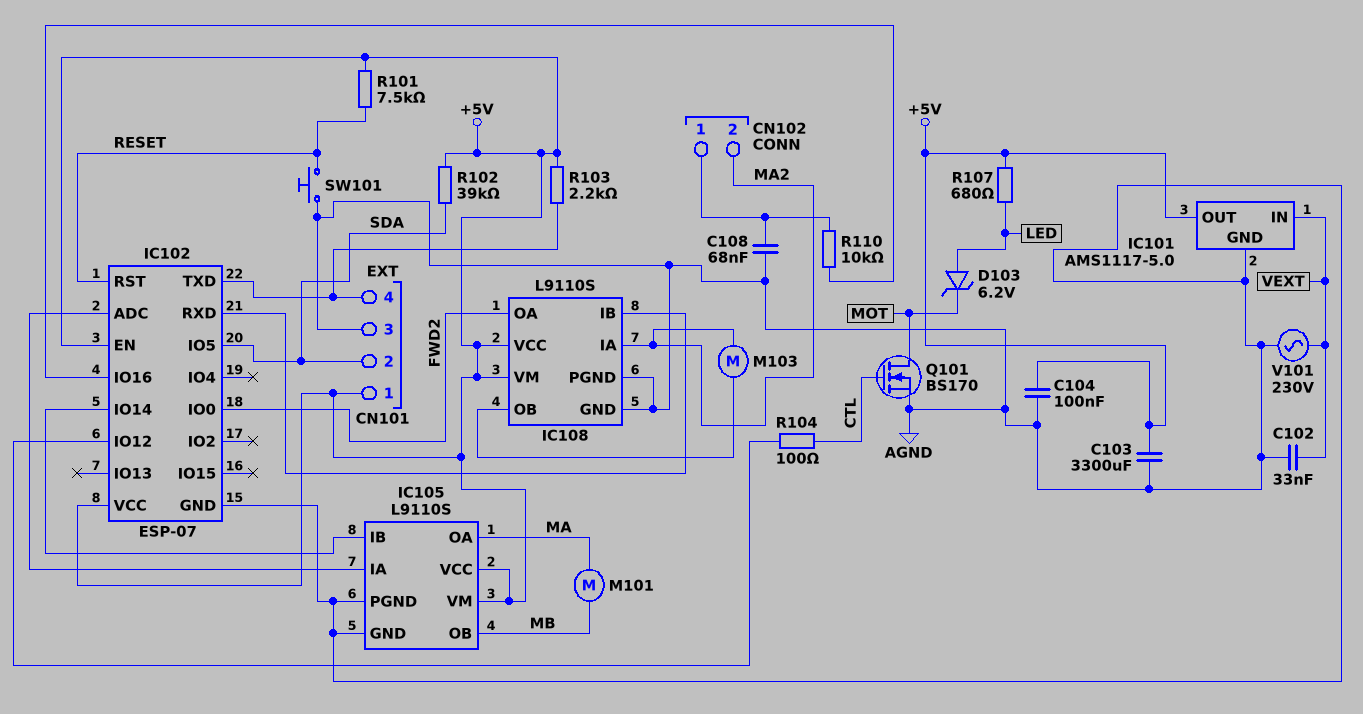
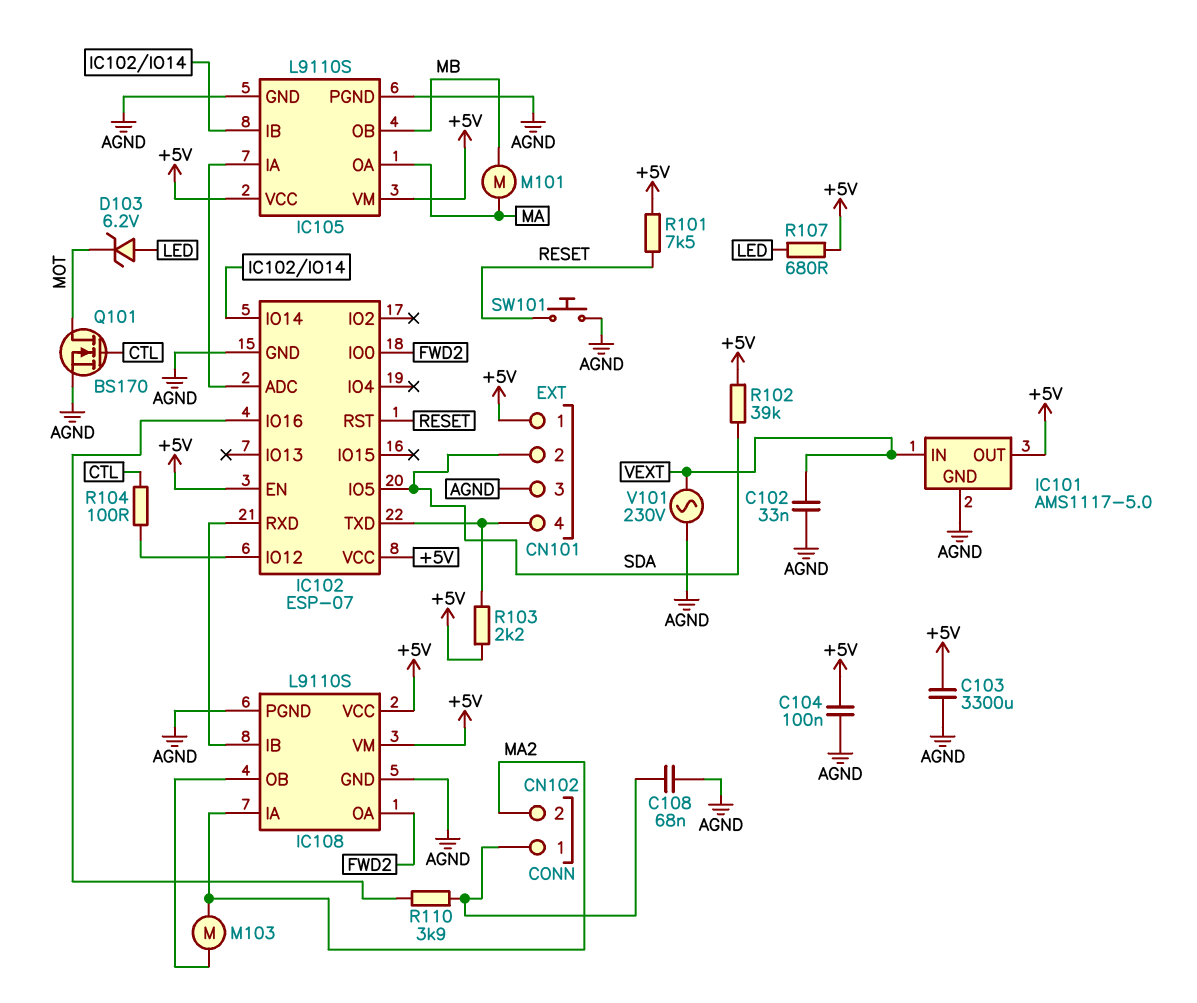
R110: 10k (CN102/1, IC102/IO16) -> 3.9k (CN102/1, IC102/IO16)

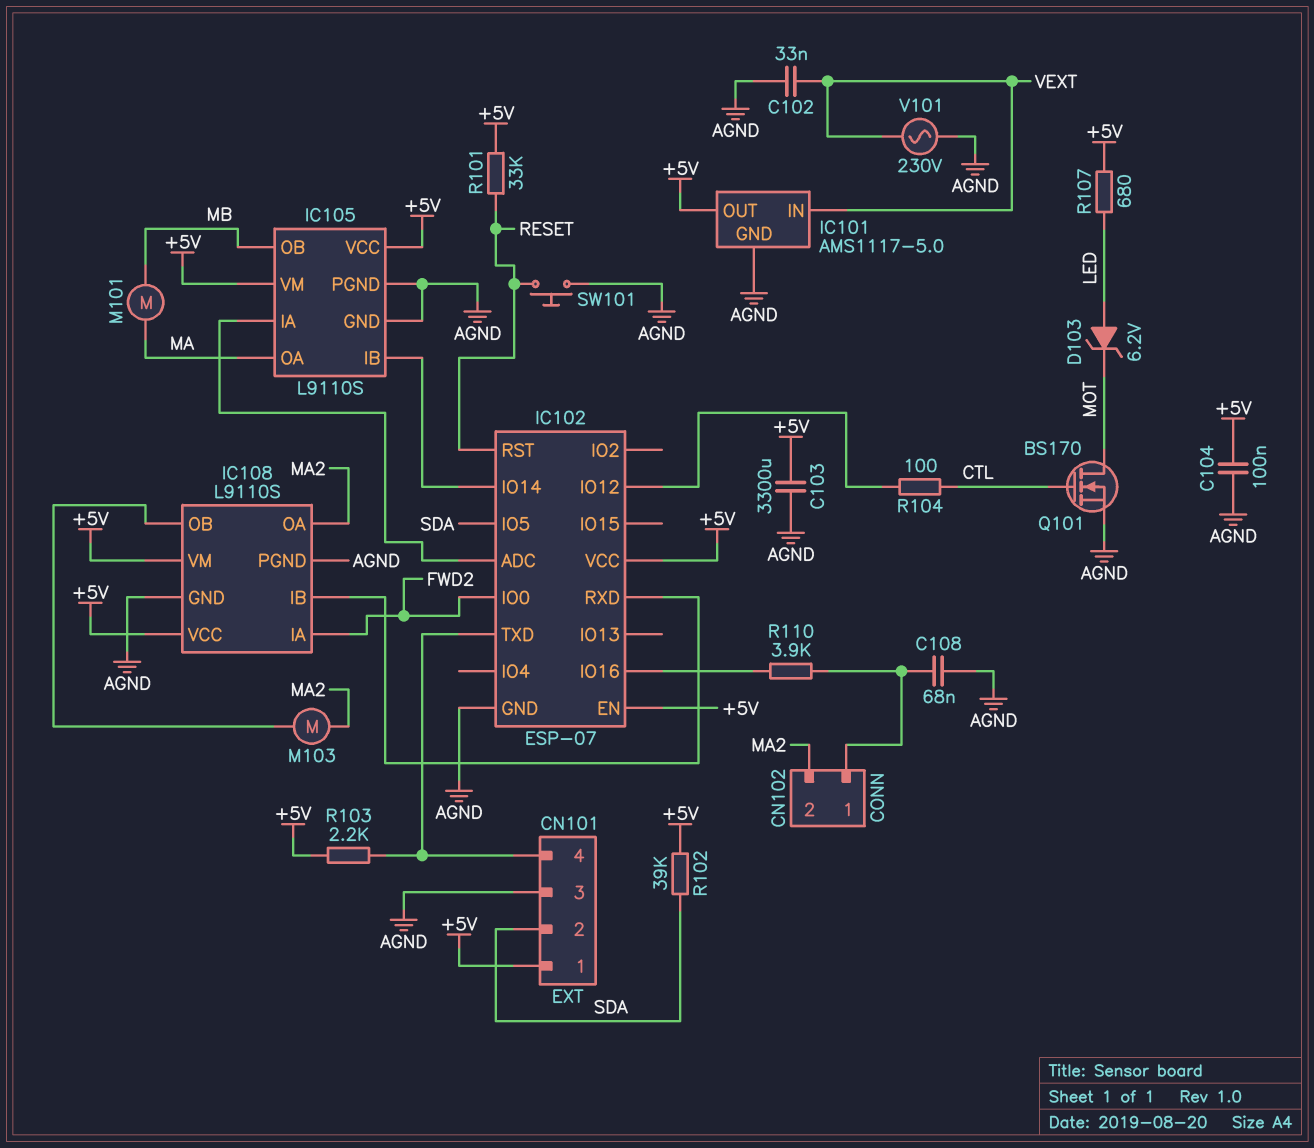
IC108 pin IA: MA2 -> FWD2
IC108 pin OA: FWD2 -> MA2
R101: 7.5k (+5V, RESET) -> 33k (+5V, RESET)

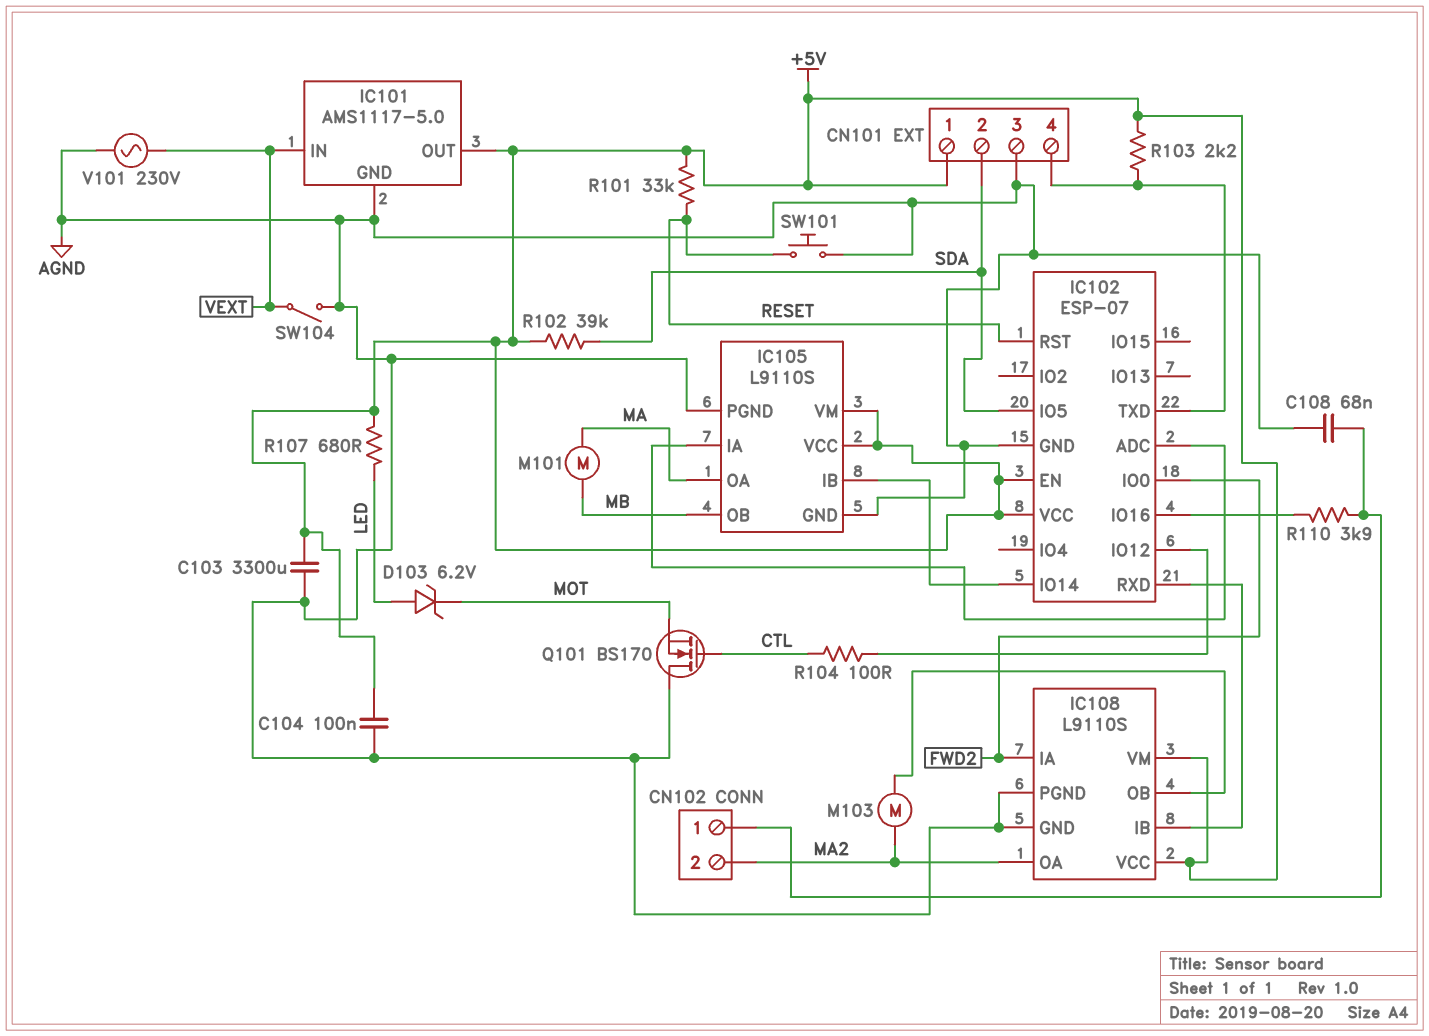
C102: 33nF (AGND, VEXT) -> none
Q101: NMOS BS170 (G CTL, D MOT, S AGND) -> NMOS BS170 (G CTL, D AGND, S MOT)
SW104: none -> switch (AGND, VEXT)

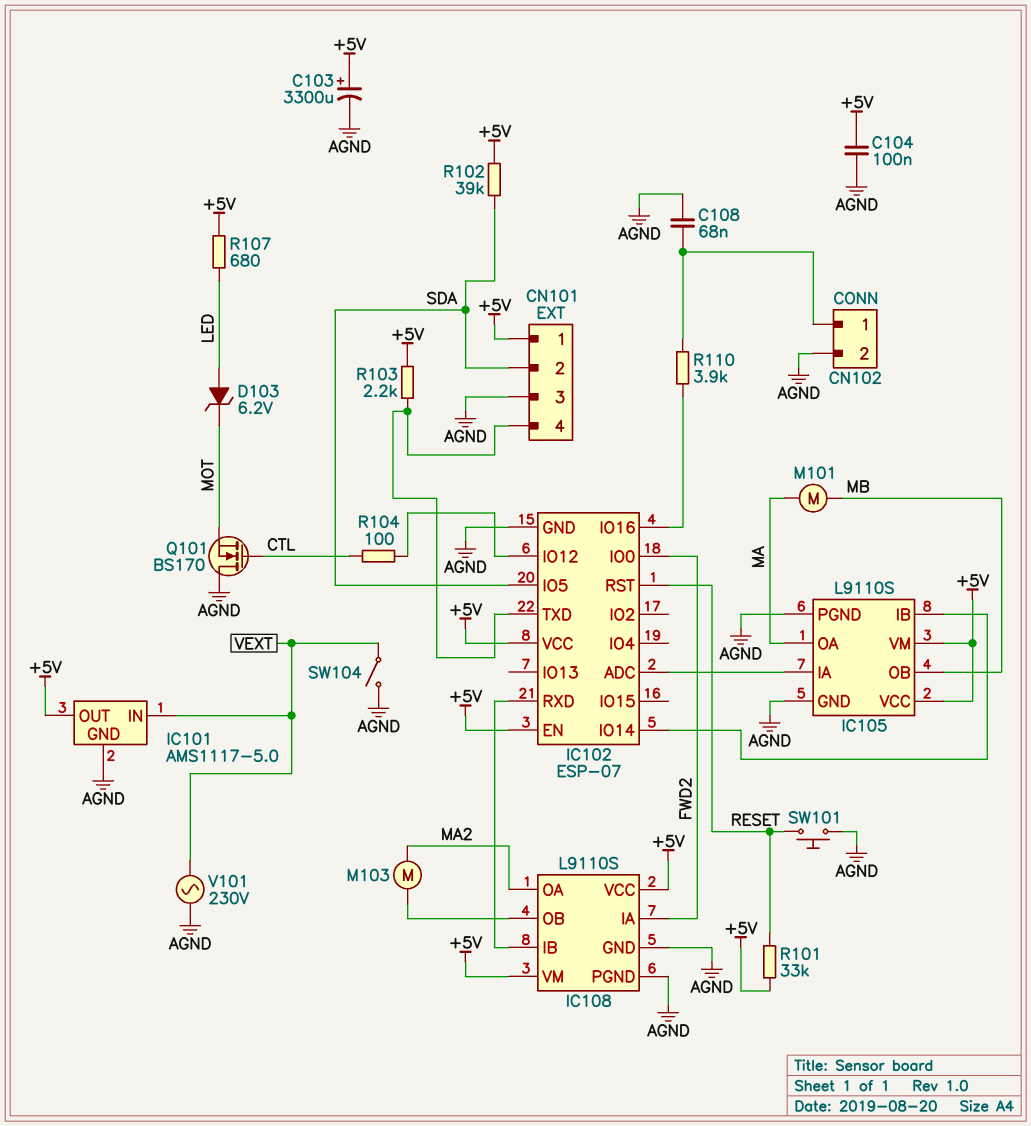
C103: 3300uF (+5V, AGND) -> 3300uF (plus +5V, minus AGND)
CN102 pin 2: MA2 -> AGND

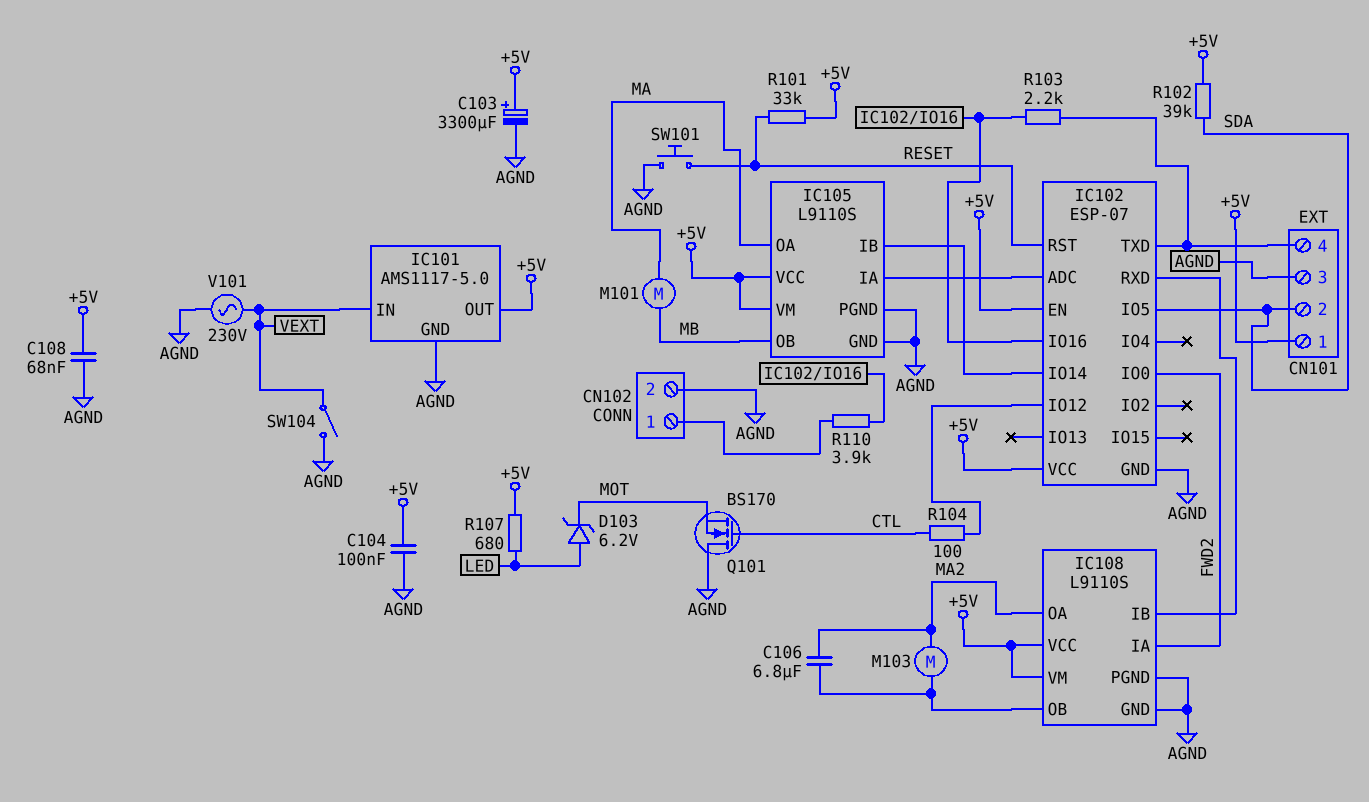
C106: none -> 6.8uF (IC108/OB, MA2)
C108: 68nF (AGND, CN102/1) -> 68nF (+5V, AGND)
R103: 2.2k (+5V, CN101/4) -> 2.2k (CN101/4, IC102/IO16)

